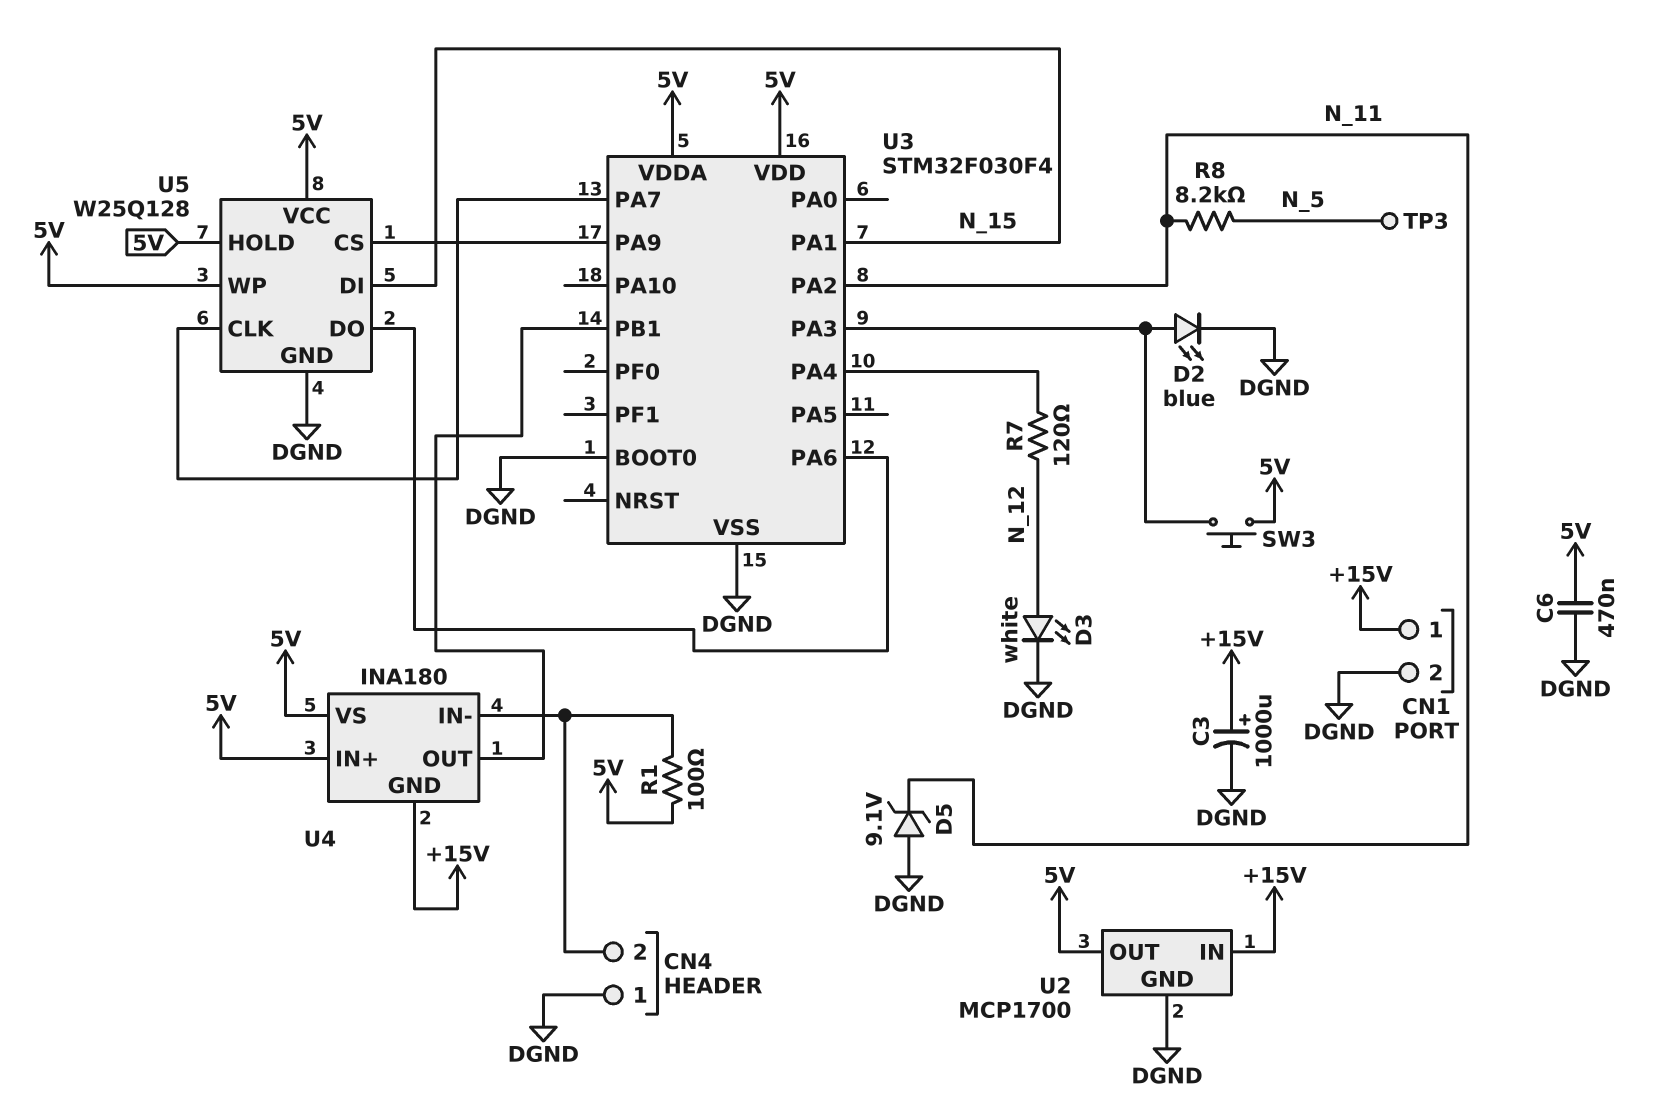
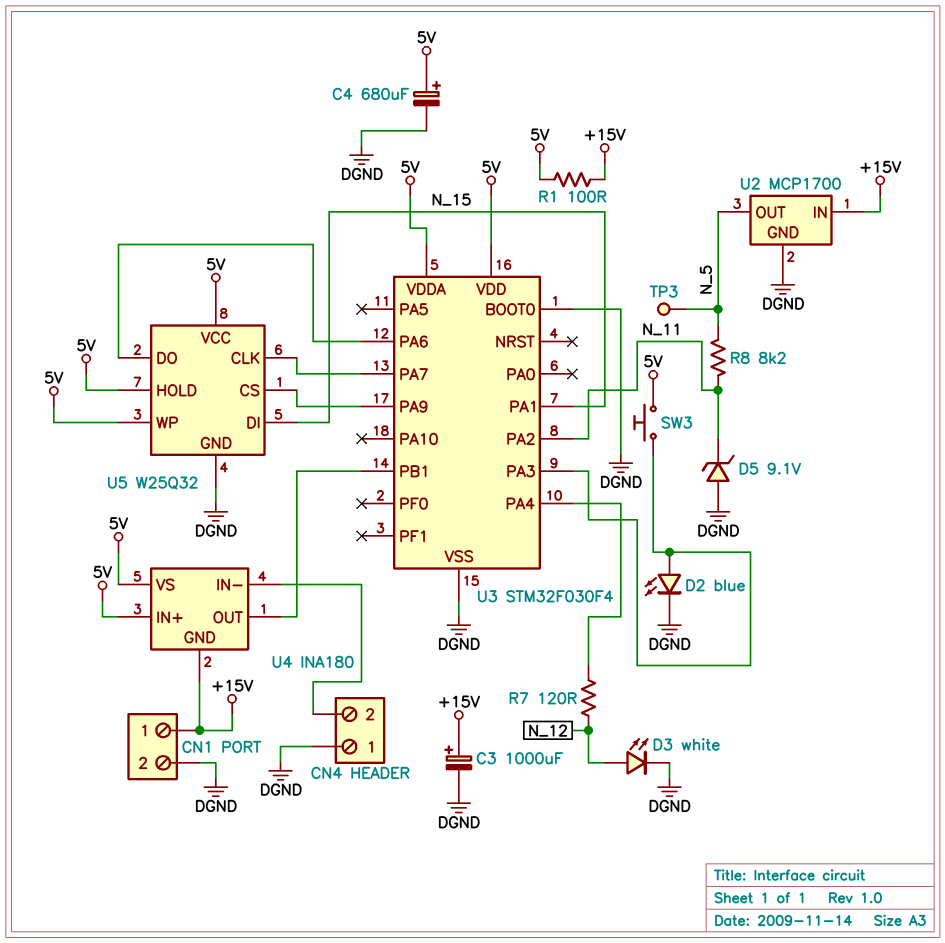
C4: none -> 680uF (plus 5V, minus DGND)
C6: 470nF (5V, DGND) -> none
R1: 100 (5V, CN4/2) -> 100 (+15V, 5V)
U2 pin OUT: 5V -> N_5
U5: W25Q128 -> W25Q32

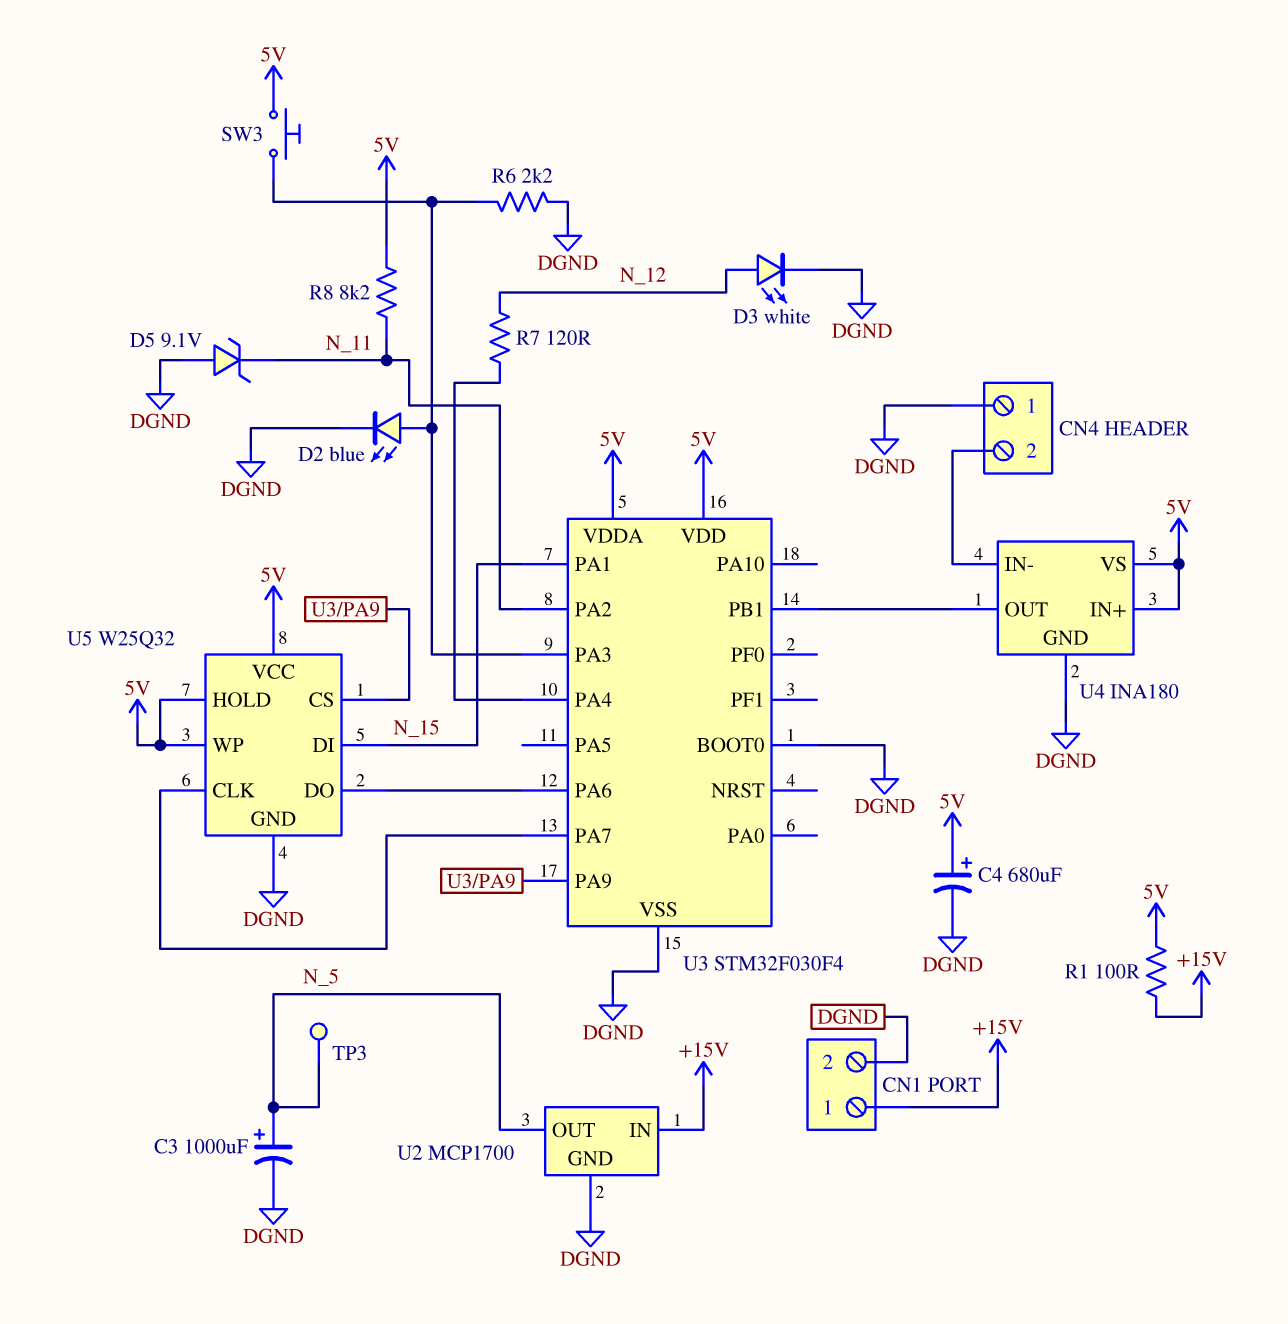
C3: 1000uF (plus +15V, minus DGND) -> 1000uF (plus N_5, minus DGND)
R6: none -> 2.2k (DGND, U3/PA3)
R8: 8.2k (N_5, N_11) -> 8.2k (5V, N_11)
U4 pin GND: +15V -> DGND

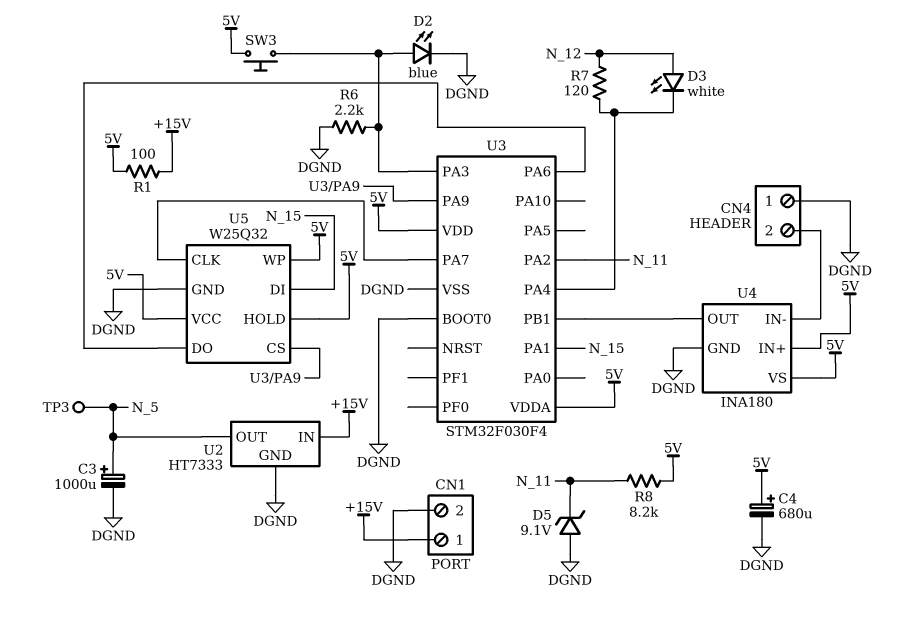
D3: LED white (A N_12, K DGND) -> LED white (A N_12, K U3/PA4)
U2: MCP1700 -> HT7333

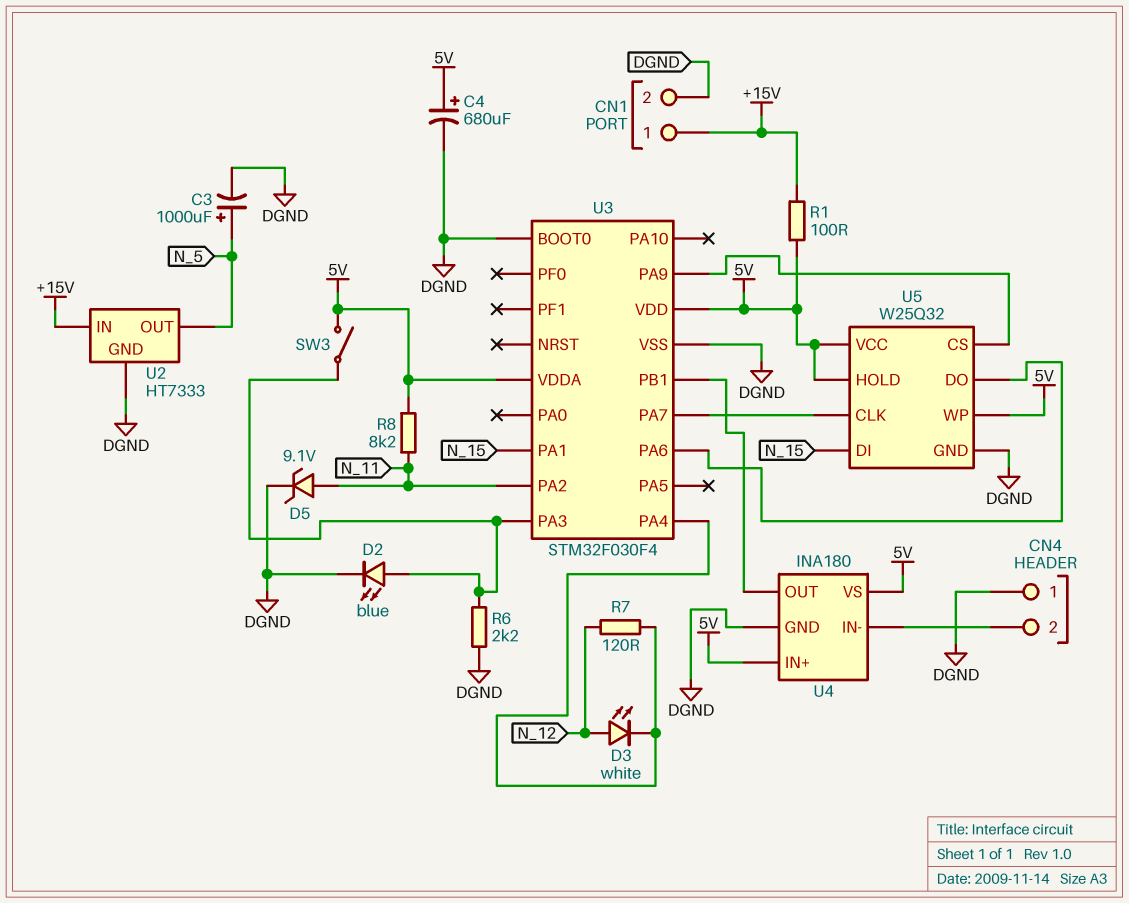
D5: zener 9.1V (A DGND, K N_11) -> zener 9.1V (A N_11, K DGND)
SW3: button (5V, U3/PA3) -> switch (5V, U3/PA3)
TP3: test point (N_5) -> none

